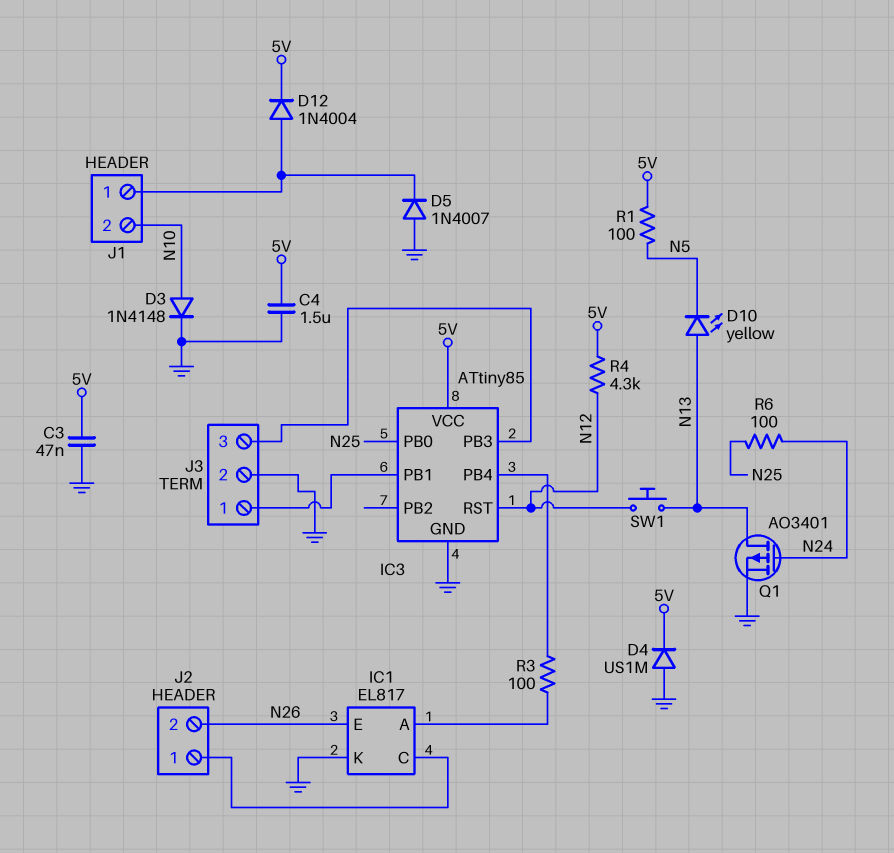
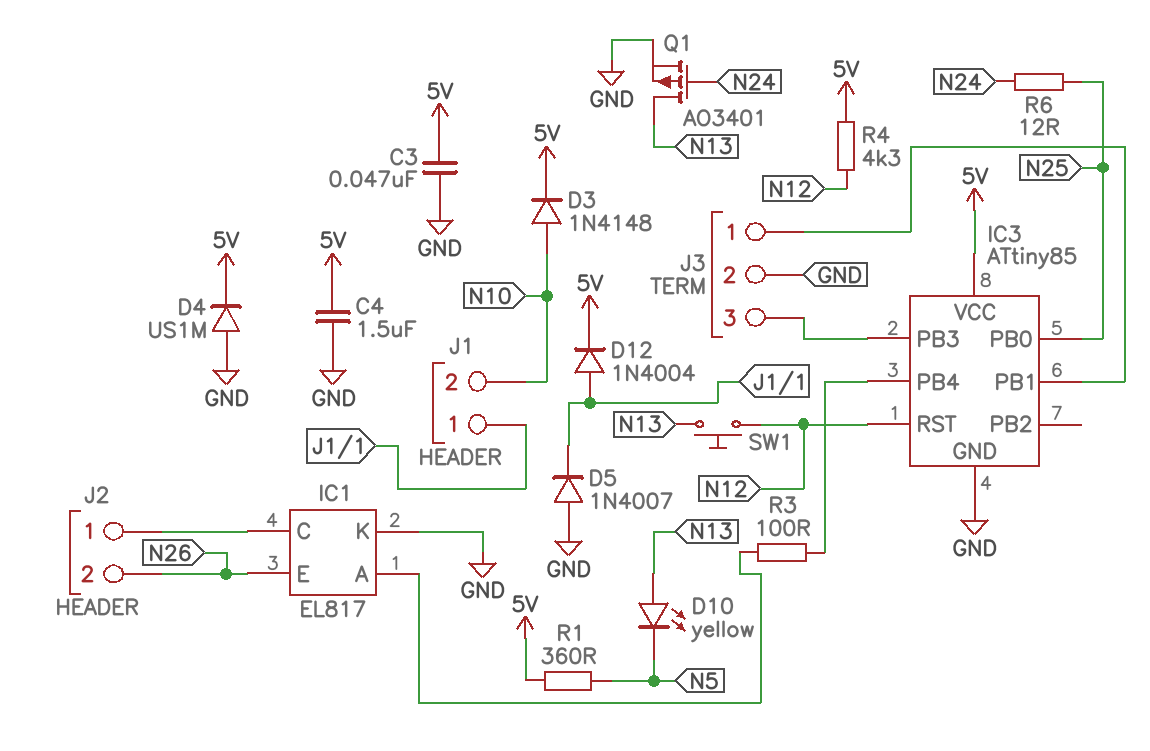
D3: diode 1N4148 (A N10, K GND) -> diode 1N4148 (A N10, K 5V)
R1: 100 (5V, N5) -> 360 (5V, N5)
R6: 100 (N24, N25) -> 12 (N24, N25)

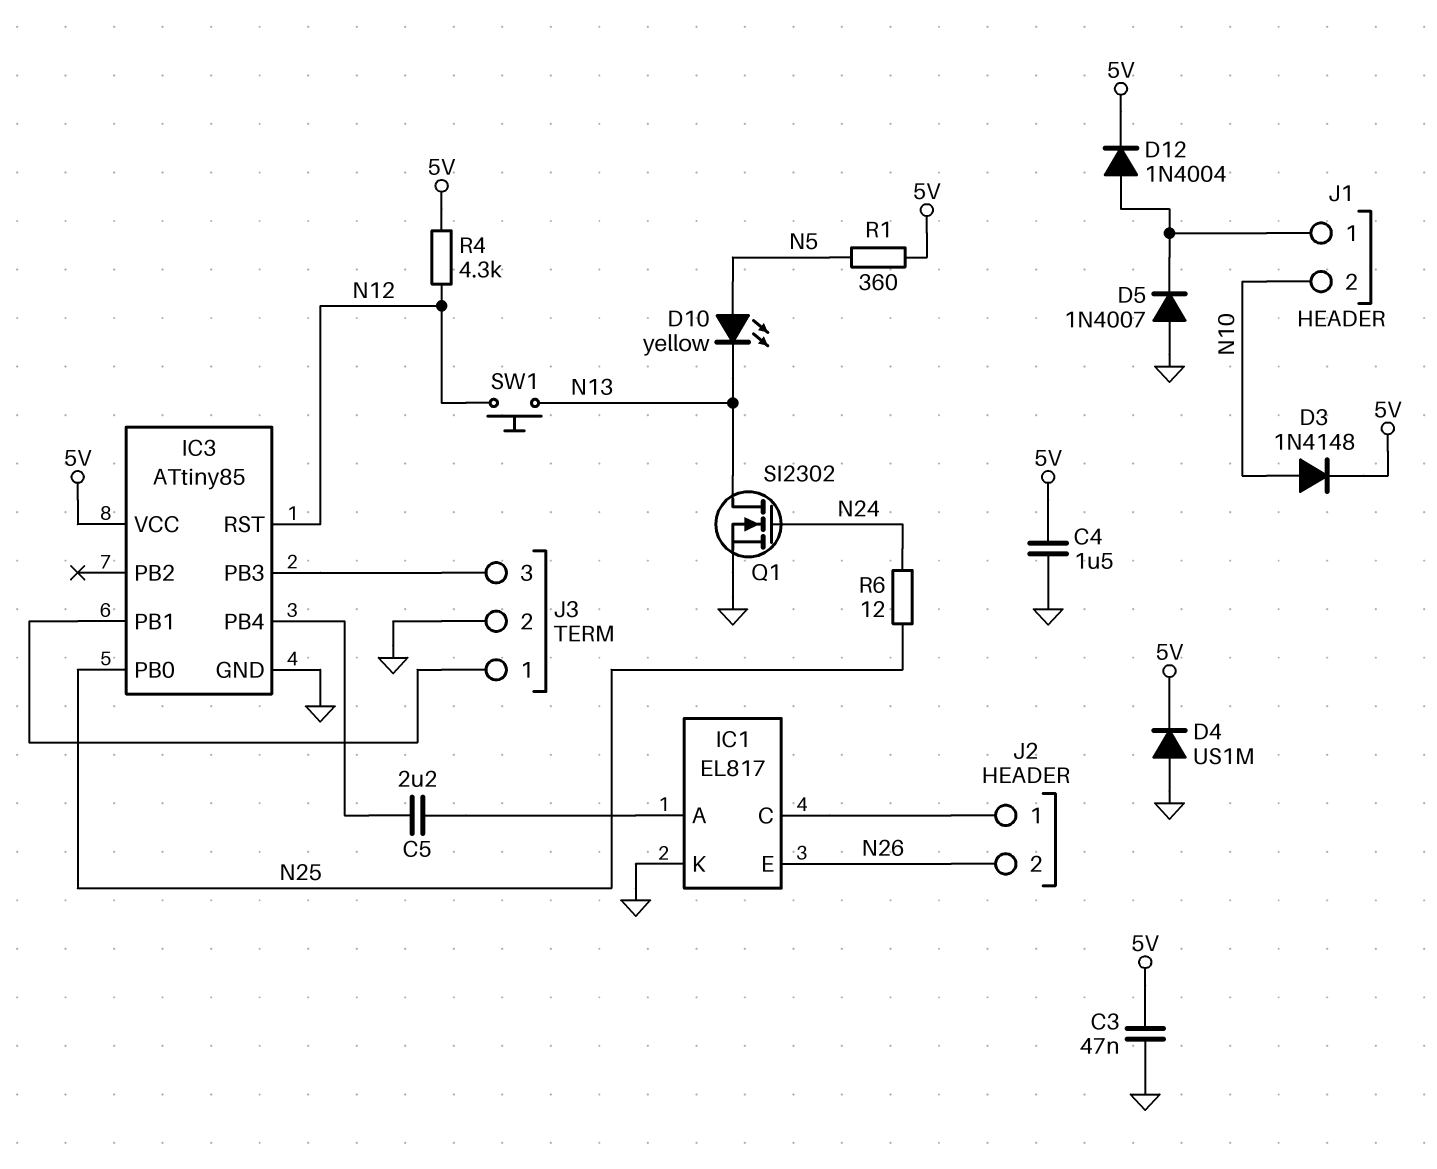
C5: none -> 2.2uF (IC1/A, IC3/PB4)
D10: LED yellow (A N13, K N5) -> LED yellow (A N5, K N13)
Q1: PMOS AO3401 (G N24, D N13, S GND) -> NMOS SI2302 (G N24, D N13, S GND)
R3: 100 (IC1/A, IC3/PB4) -> none

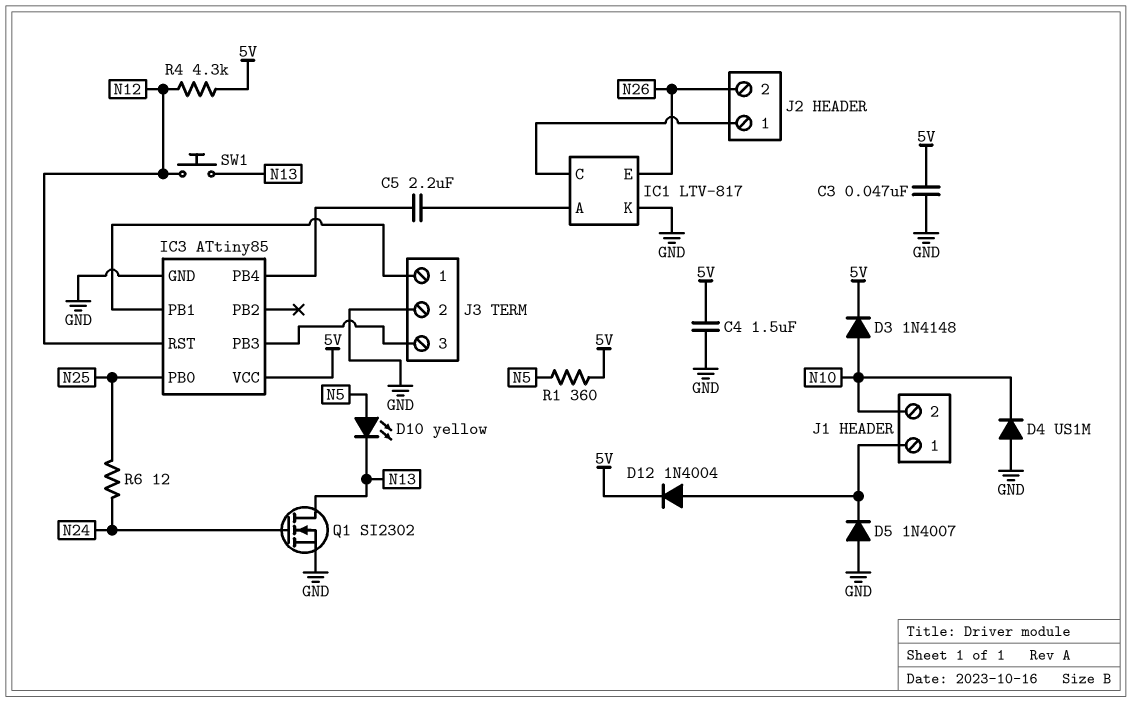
D4: diode US1M (A GND, K 5V) -> diode US1M (A GND, K N10)
IC1: EL817 -> LTV-817

